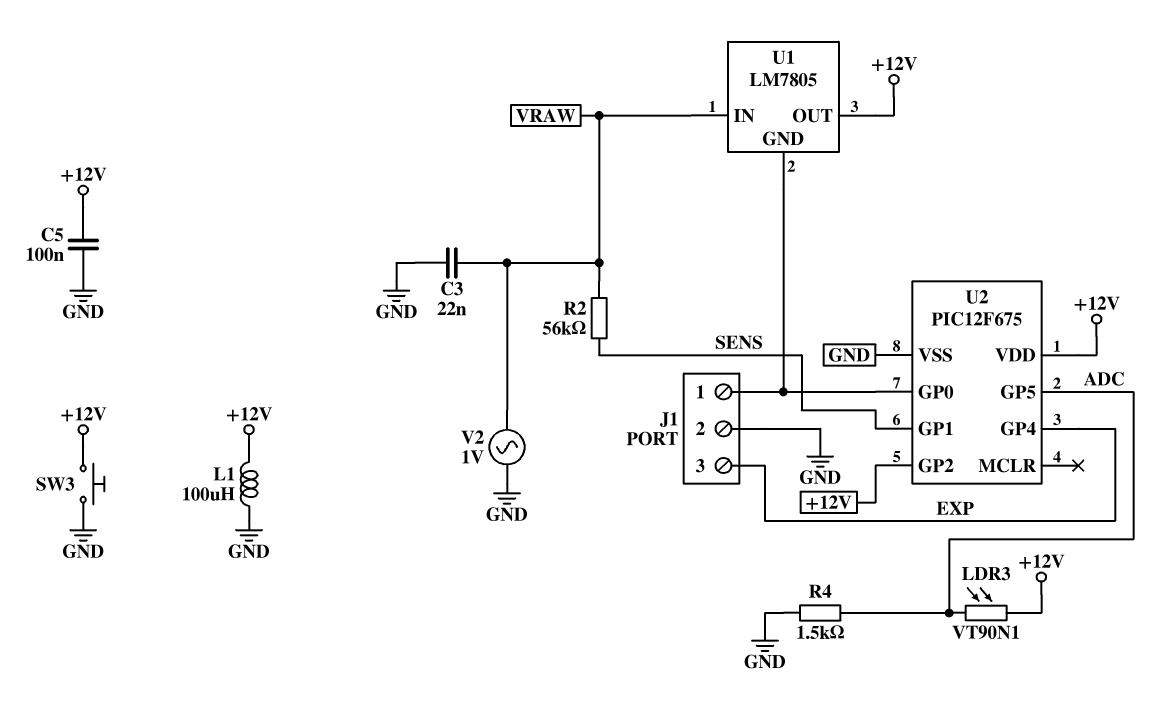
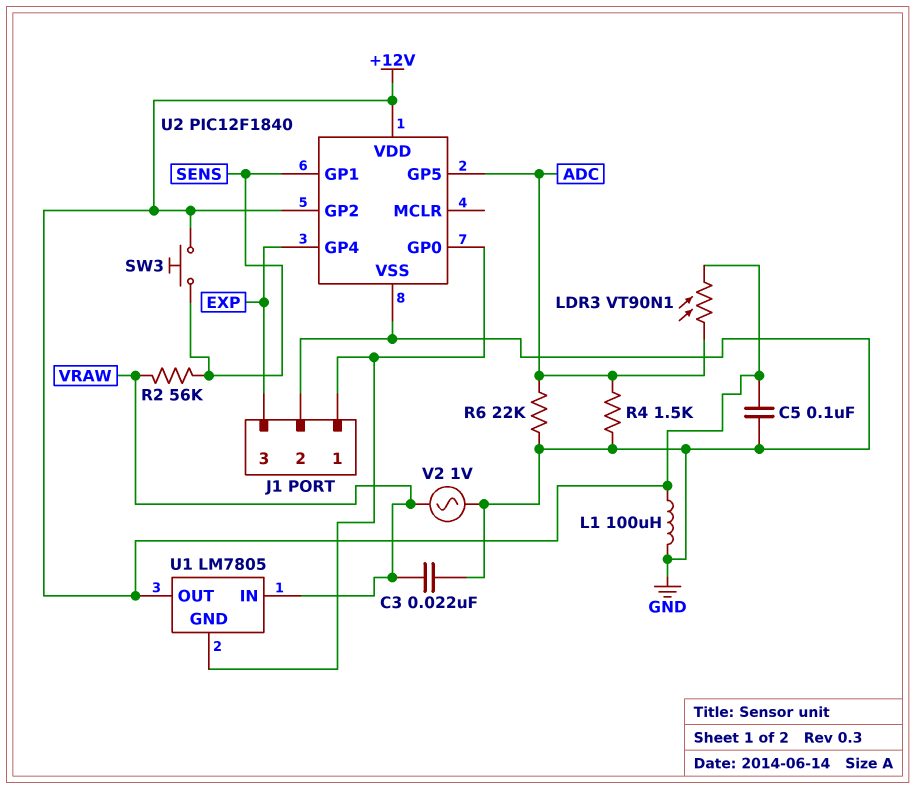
R6: none -> 22k (ADC, GND)
SW3: button (+12V, GND) -> button (+12V, SENS)
U2: PIC12F675 -> PIC12F1840

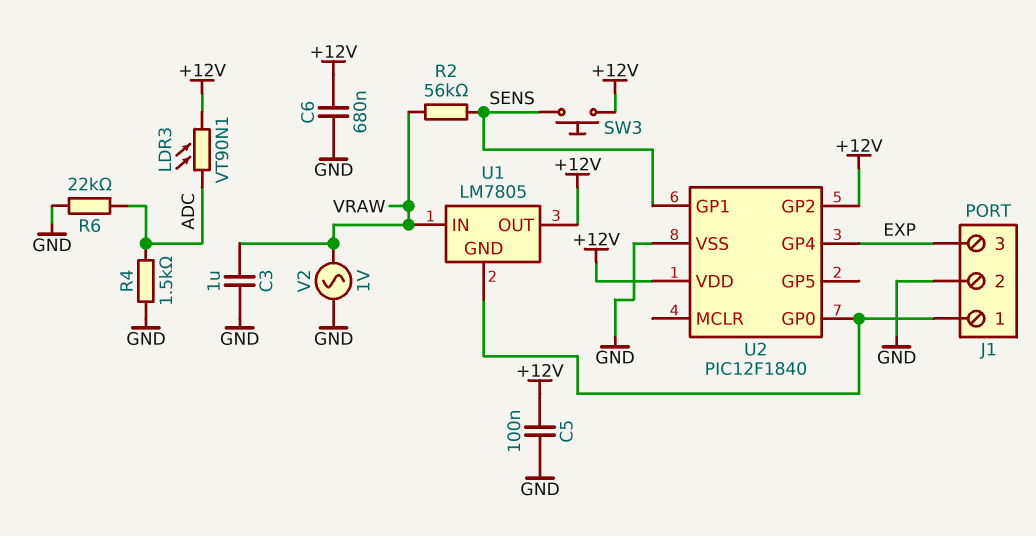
C3: 22nF (GND, VRAW) -> 1uF (GND, VRAW)
C6: none -> 680nF (+12V, GND)
L1: 100uH (+12V, GND) -> none
U2 pin GP5: ADC -> none

